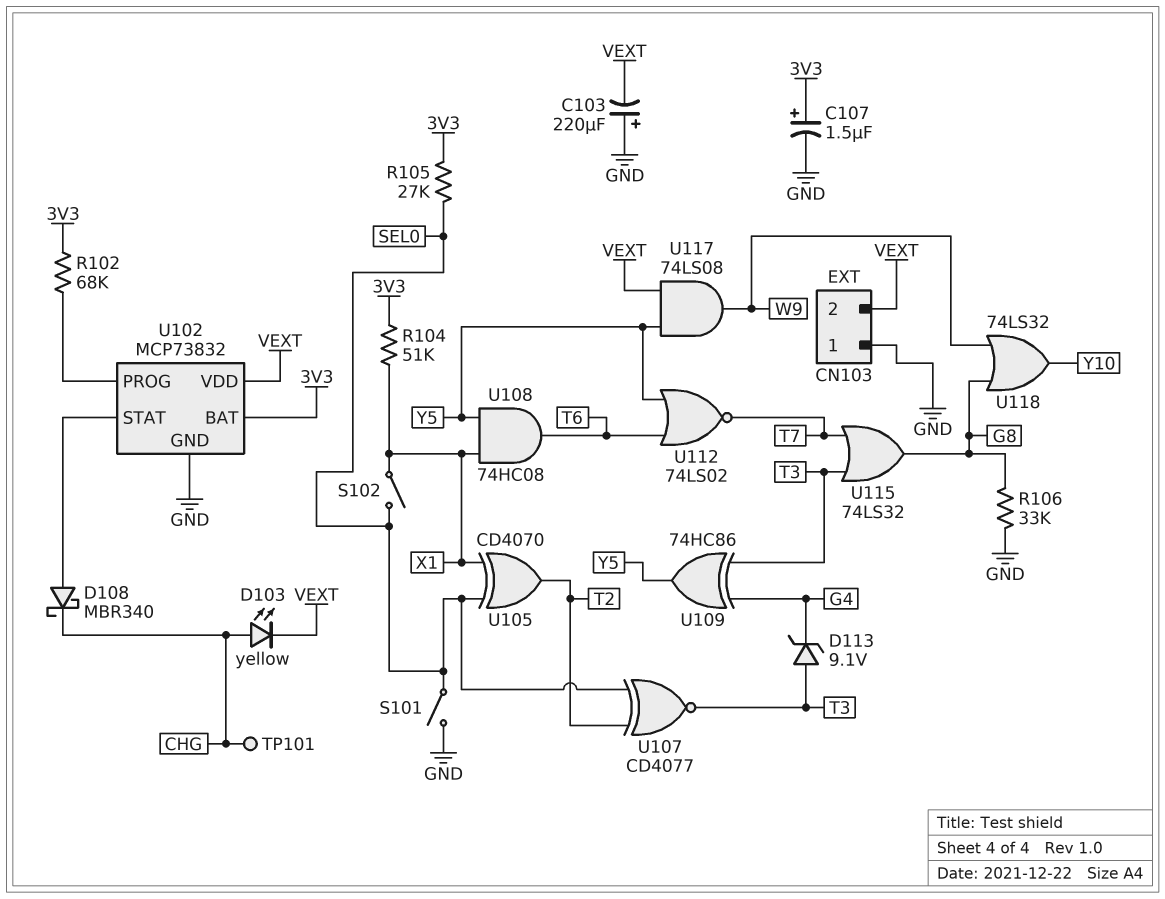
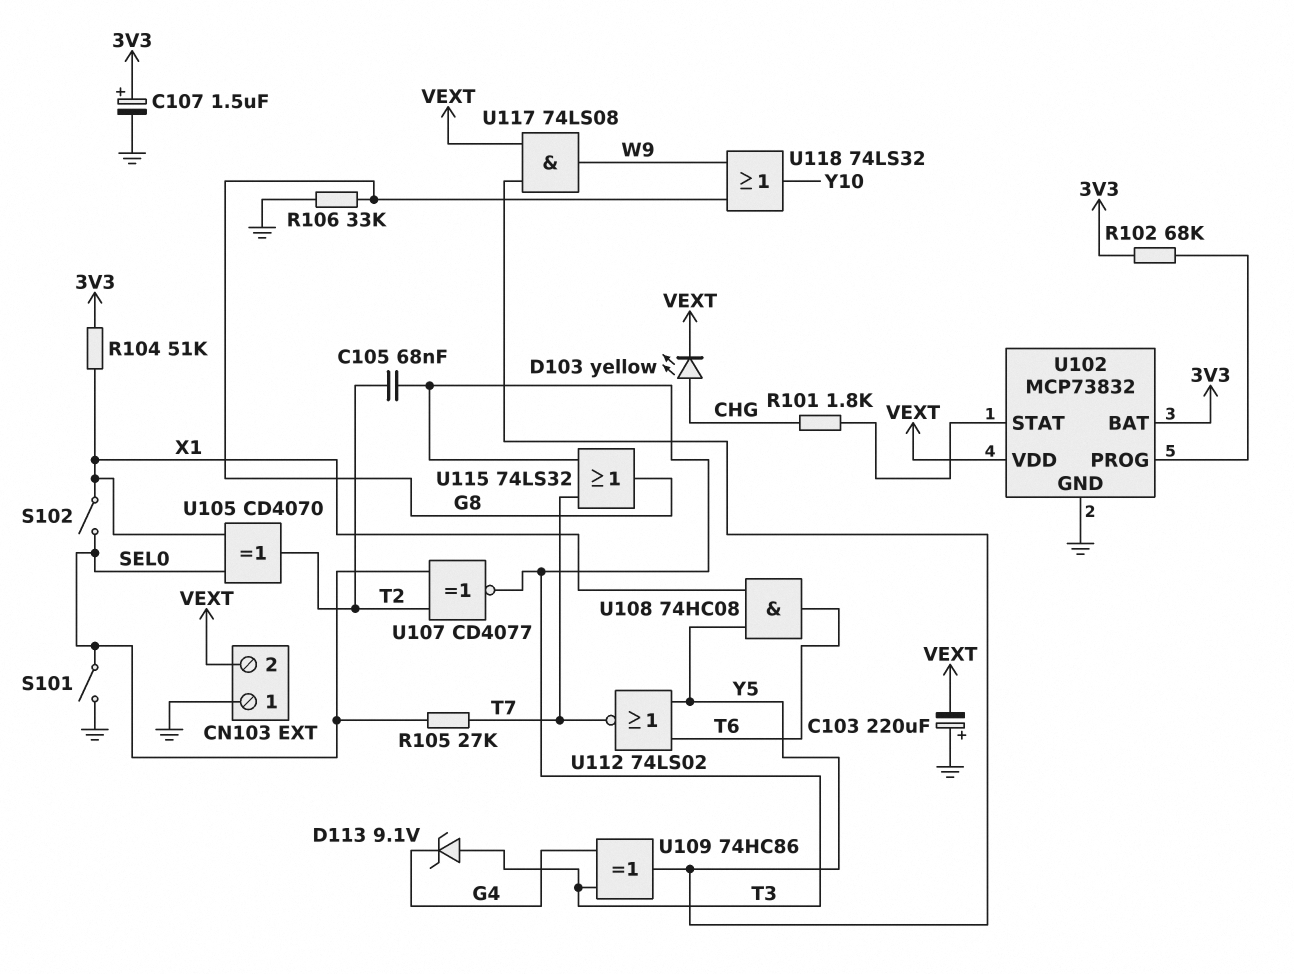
C105: none -> 68nF (T2, T3)
D108: schottky MBR340 (A U102/STAT, K CHG) -> none
R101: none -> 1.8k (CHG, U102/STAT)
R105: 27k (3V3, SEL0) -> 27k (SEL0, T7)
TP101: test point (CHG) -> none

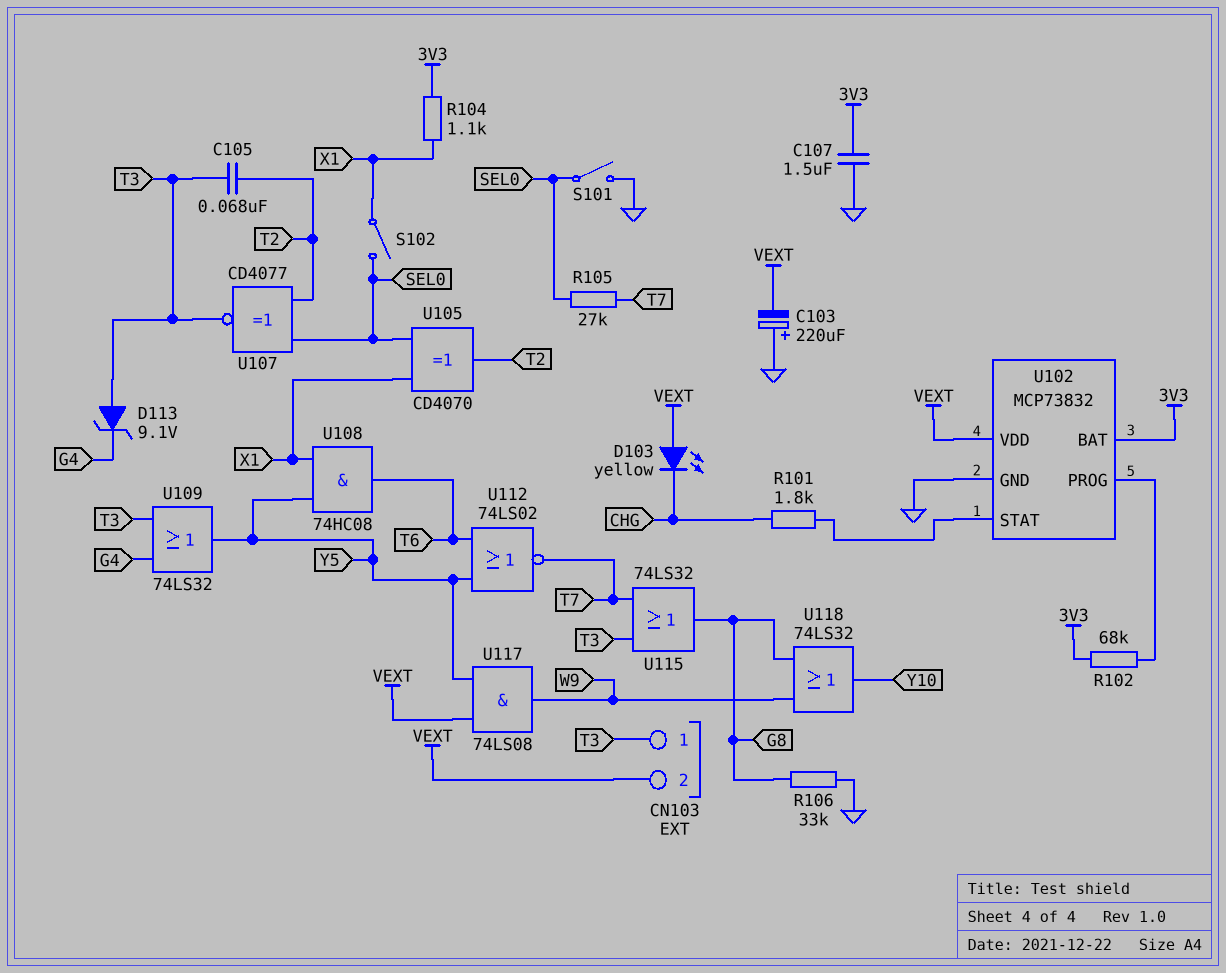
C107: 1.5uF (plus 3V3, minus GND) -> 1.5uF (3V3, GND)
CN103 pin 1: GND -> T3
D103: LED yellow (A CHG, K VEXT) -> LED yellow (A VEXT, K CHG)
R104: 51k (3V3, X1) -> 1.1k (3V3, X1)
U109: XOR 74HC86 (in G4, in T3, out Y5) -> OR 74LS32 (in G4, in T3, out Y5)

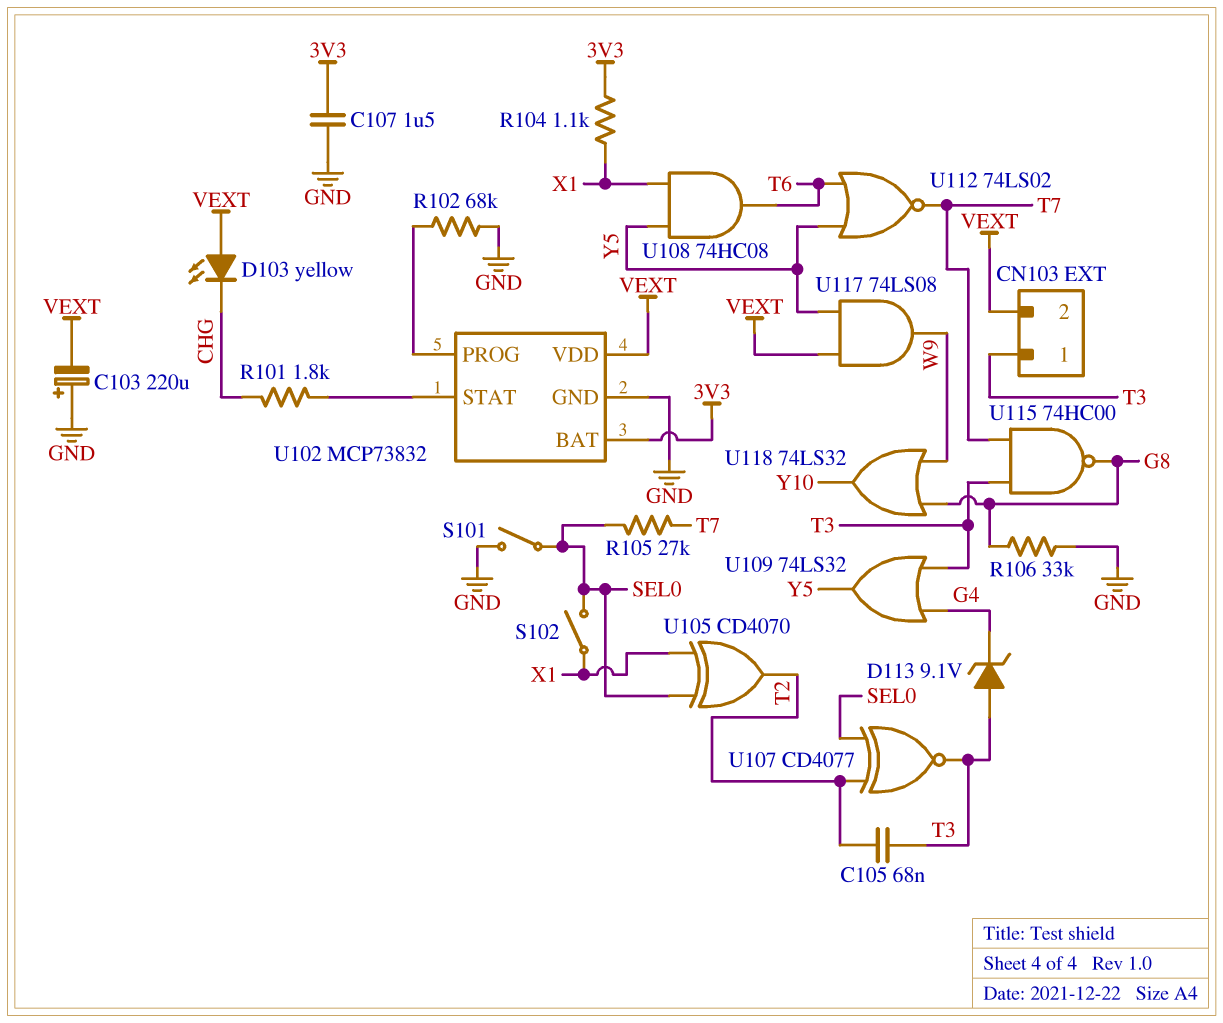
R102: 68k (3V3, U102/PROG) -> 68k (GND, U102/PROG)
U115: OR 74LS32 (in T3, in T7, out G8) -> NAND 74HC00 (in T3, in T7, out G8)

